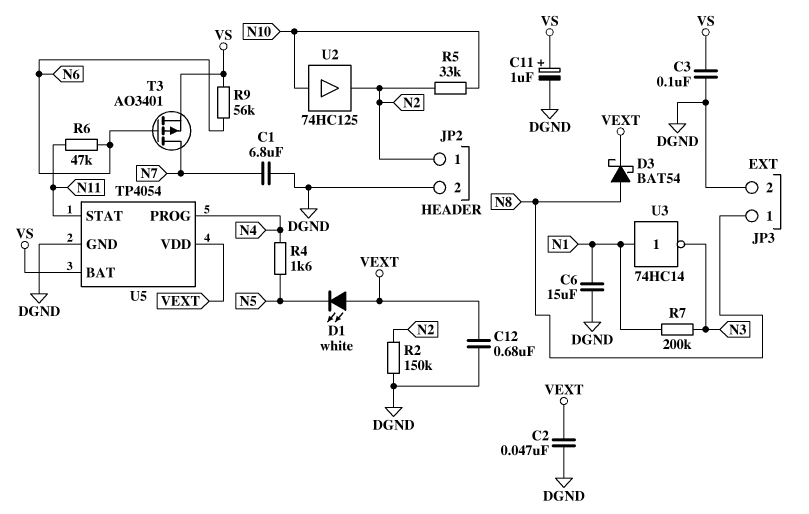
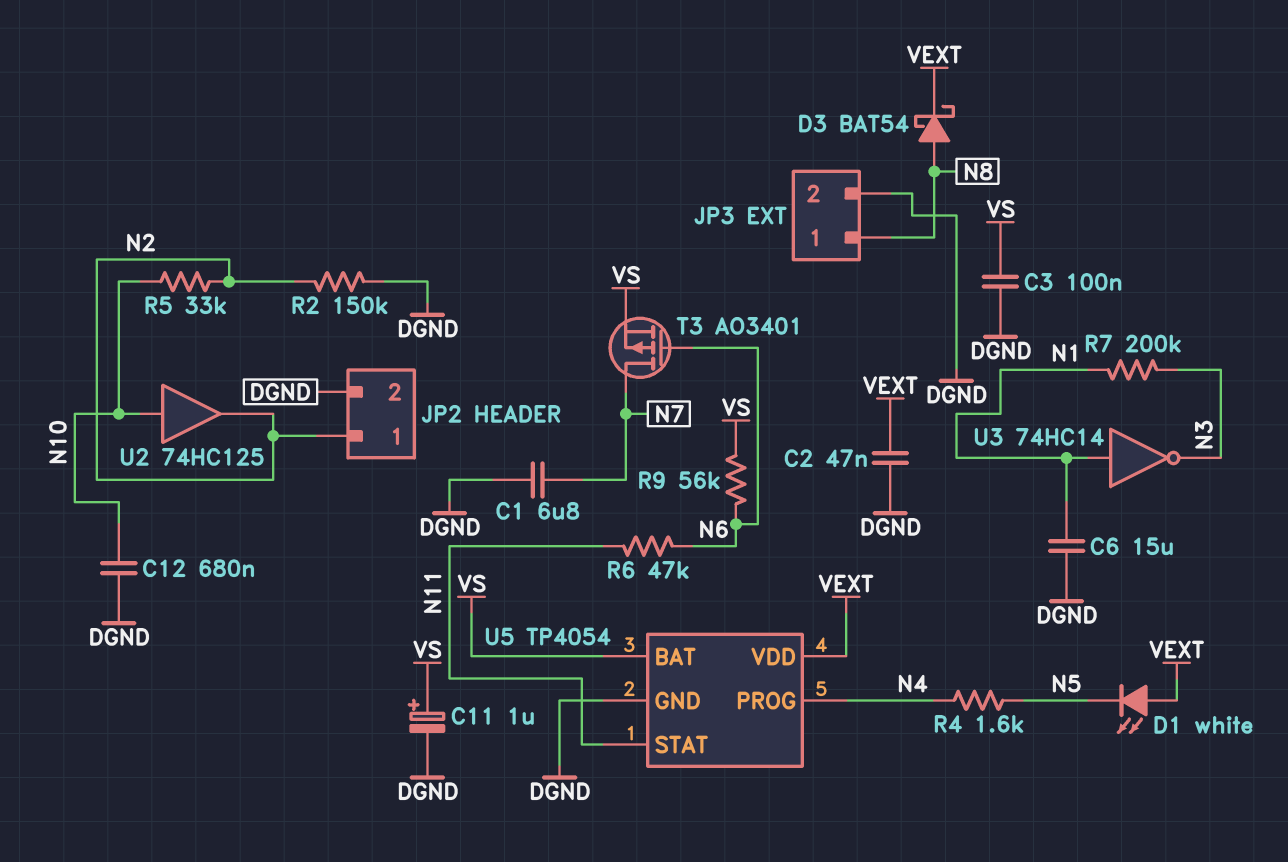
C12: 680nF (DGND, VEXT) -> 680nF (DGND, N10)

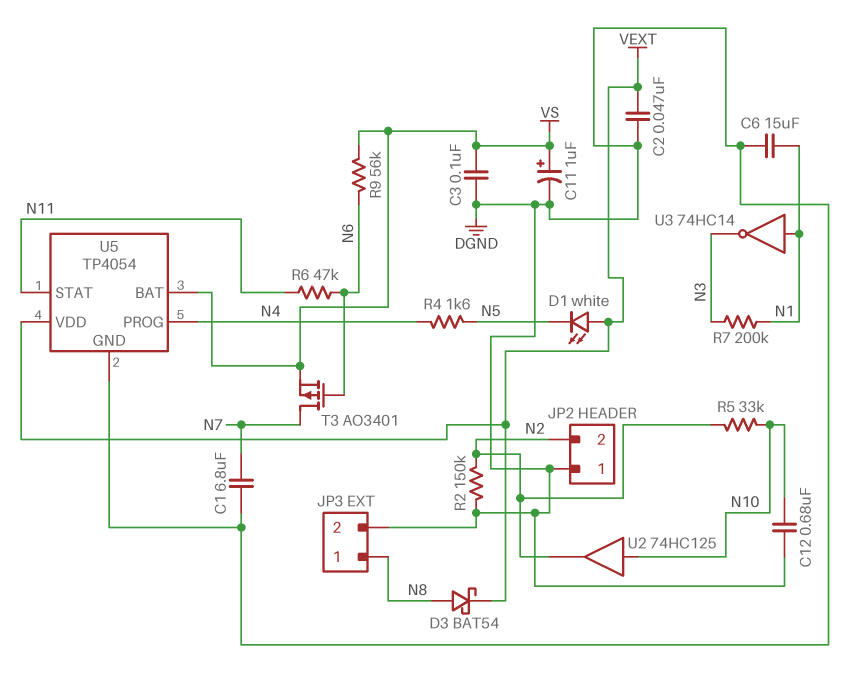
JP2 pin 1: N2 -> DGND
JP2 pin 2: DGND -> N2

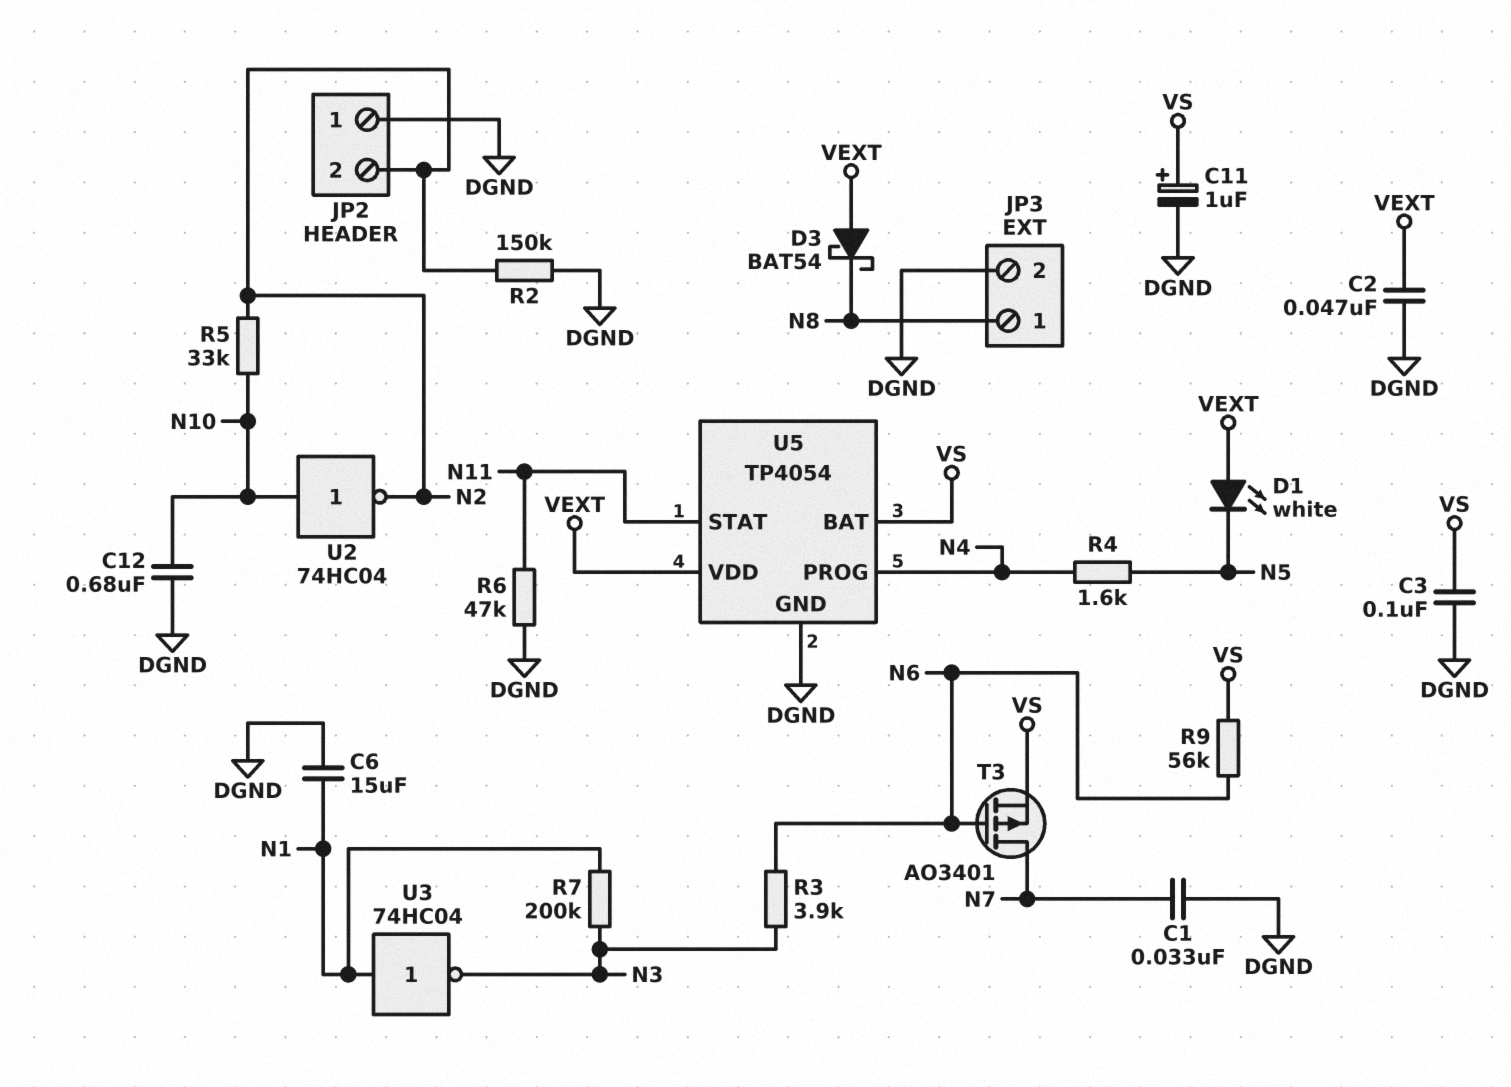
C1: 6.8uF (DGND, N7) -> 33nF (DGND, N7)
D3: schottky BAT54 (A N8, K VEXT) -> schottky BAT54 (A VEXT, K N8)
R3: none -> 3.9k (N3, N6)
R6: 47k (N6, N11) -> 47k (DGND, N11)
U2: buffer 74HC125 (in N10, out N2) -> NOT 74HC04 (in N10, out N2)
U3: NOT 74HC14 (in N1, out N3) -> NOT 74HC04 (in N1, out N3)

